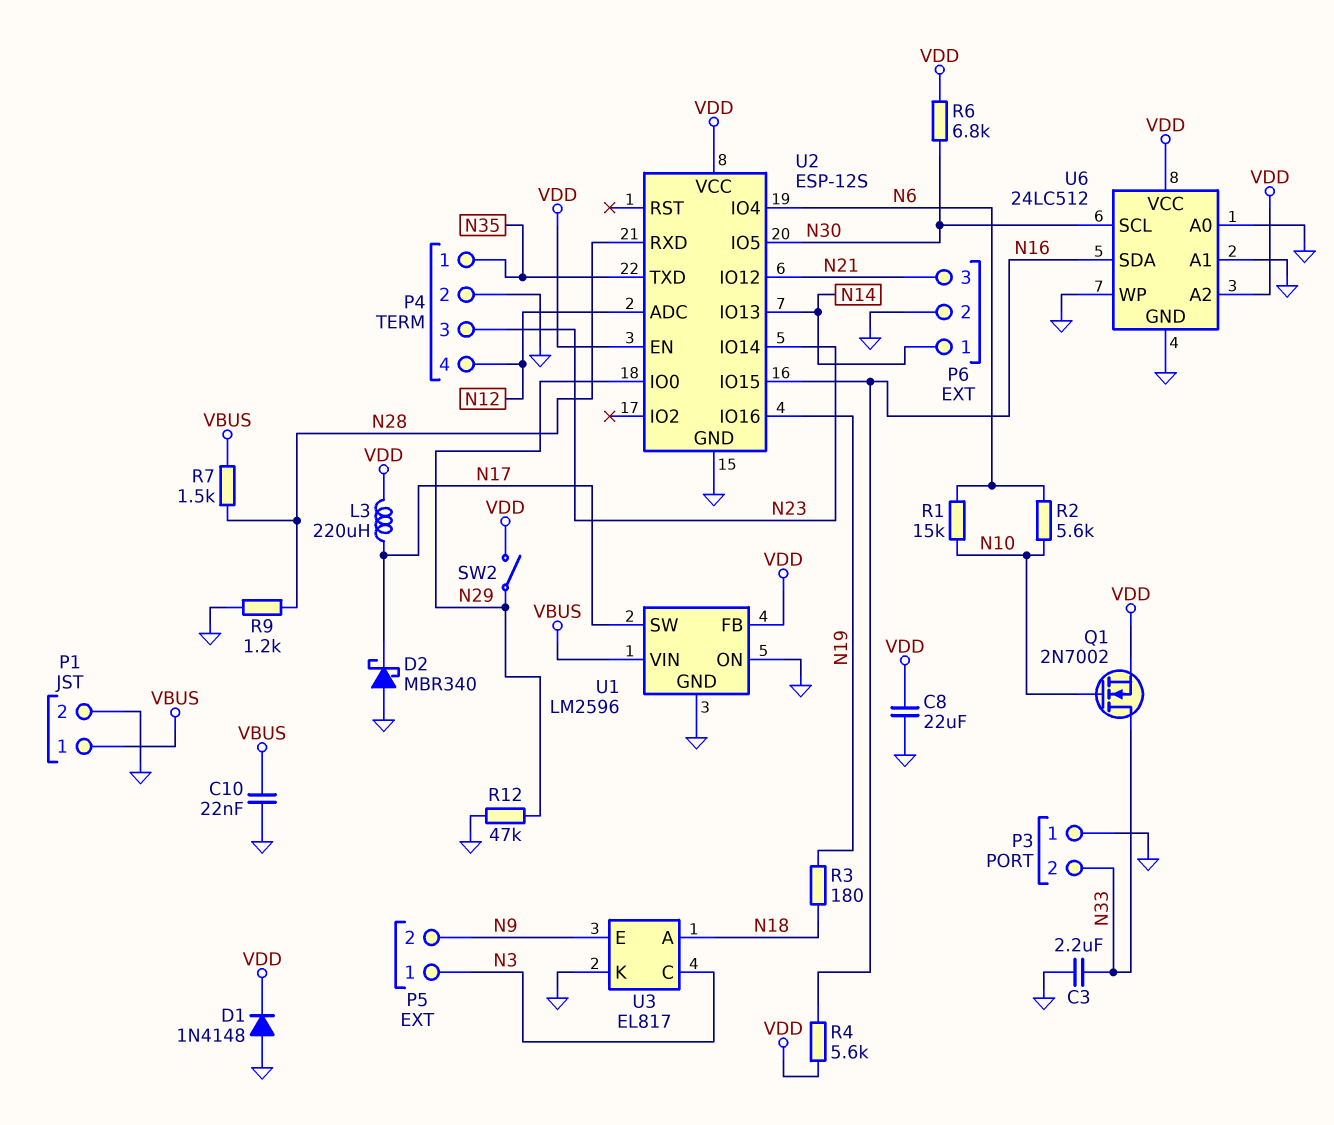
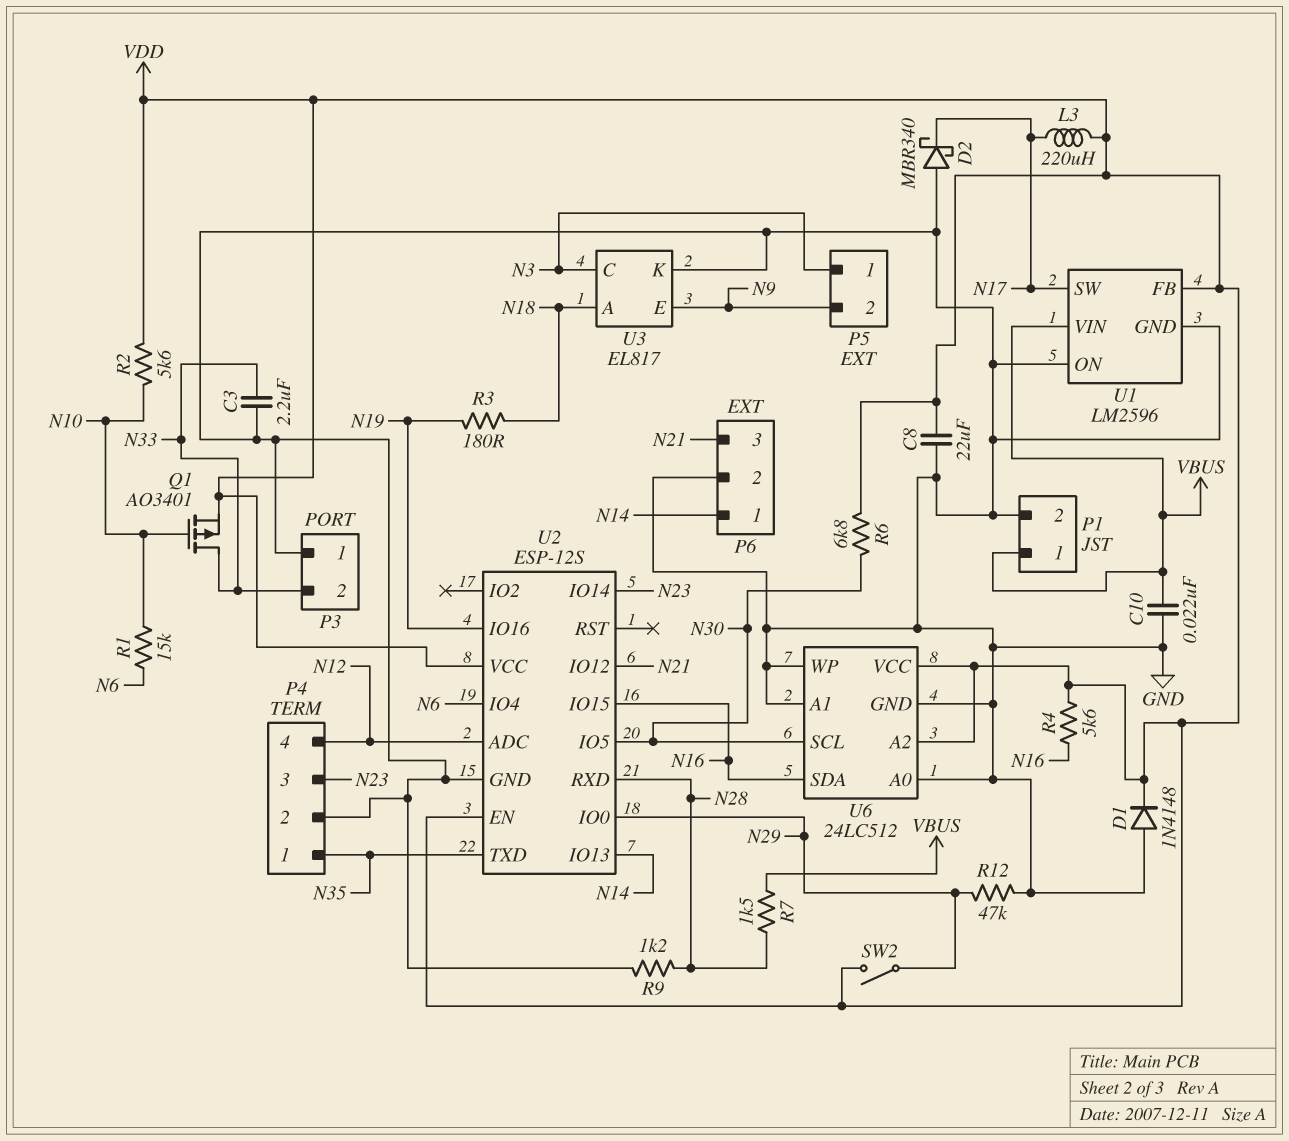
Q1: NMOS 2N7002 (G N10, D N33, S VDD) -> PMOS AO3401 (G N10, D N33, S VDD)
R2: 5.6k (N6, N10) -> 5.6k (N10, VDD)

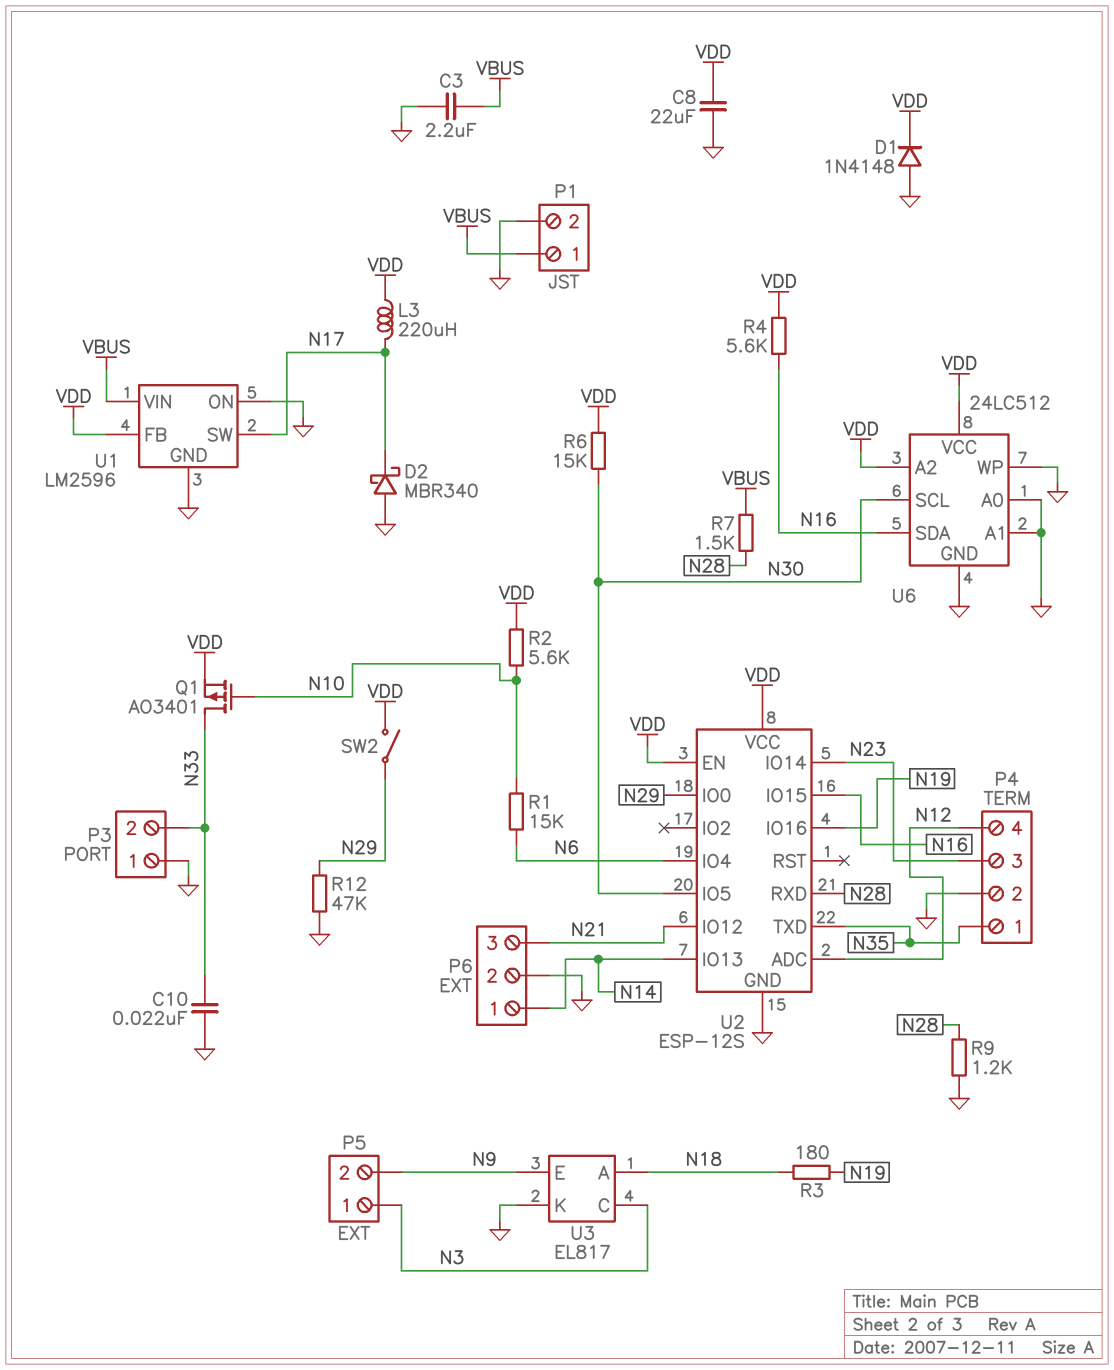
C3: 2.2uF (GND, N33) -> 2.2uF (GND, VBUS)
C10: 22nF (GND, VBUS) -> 22nF (GND, N33)
R6: 6.8k (N30, VDD) -> 15k (N30, VDD)

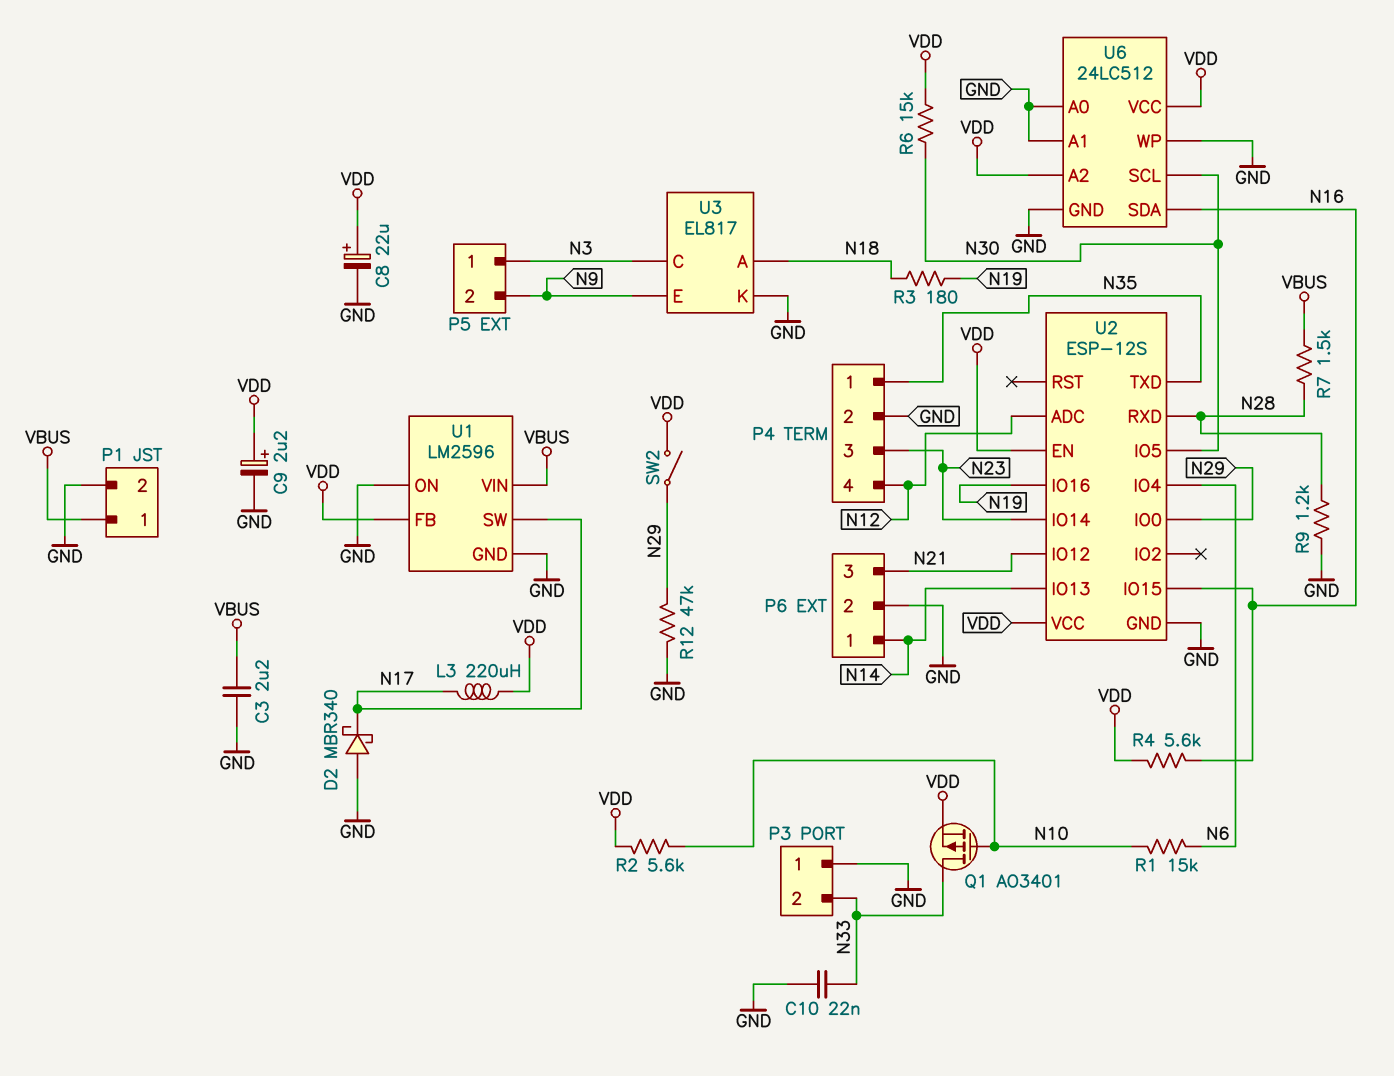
C8: 22uF (GND, VDD) -> 22uF (plus VDD, minus GND)
C9: none -> 2.2uF (plus VDD, minus GND)
D1: diode 1N4148 (A GND, K VDD) -> none

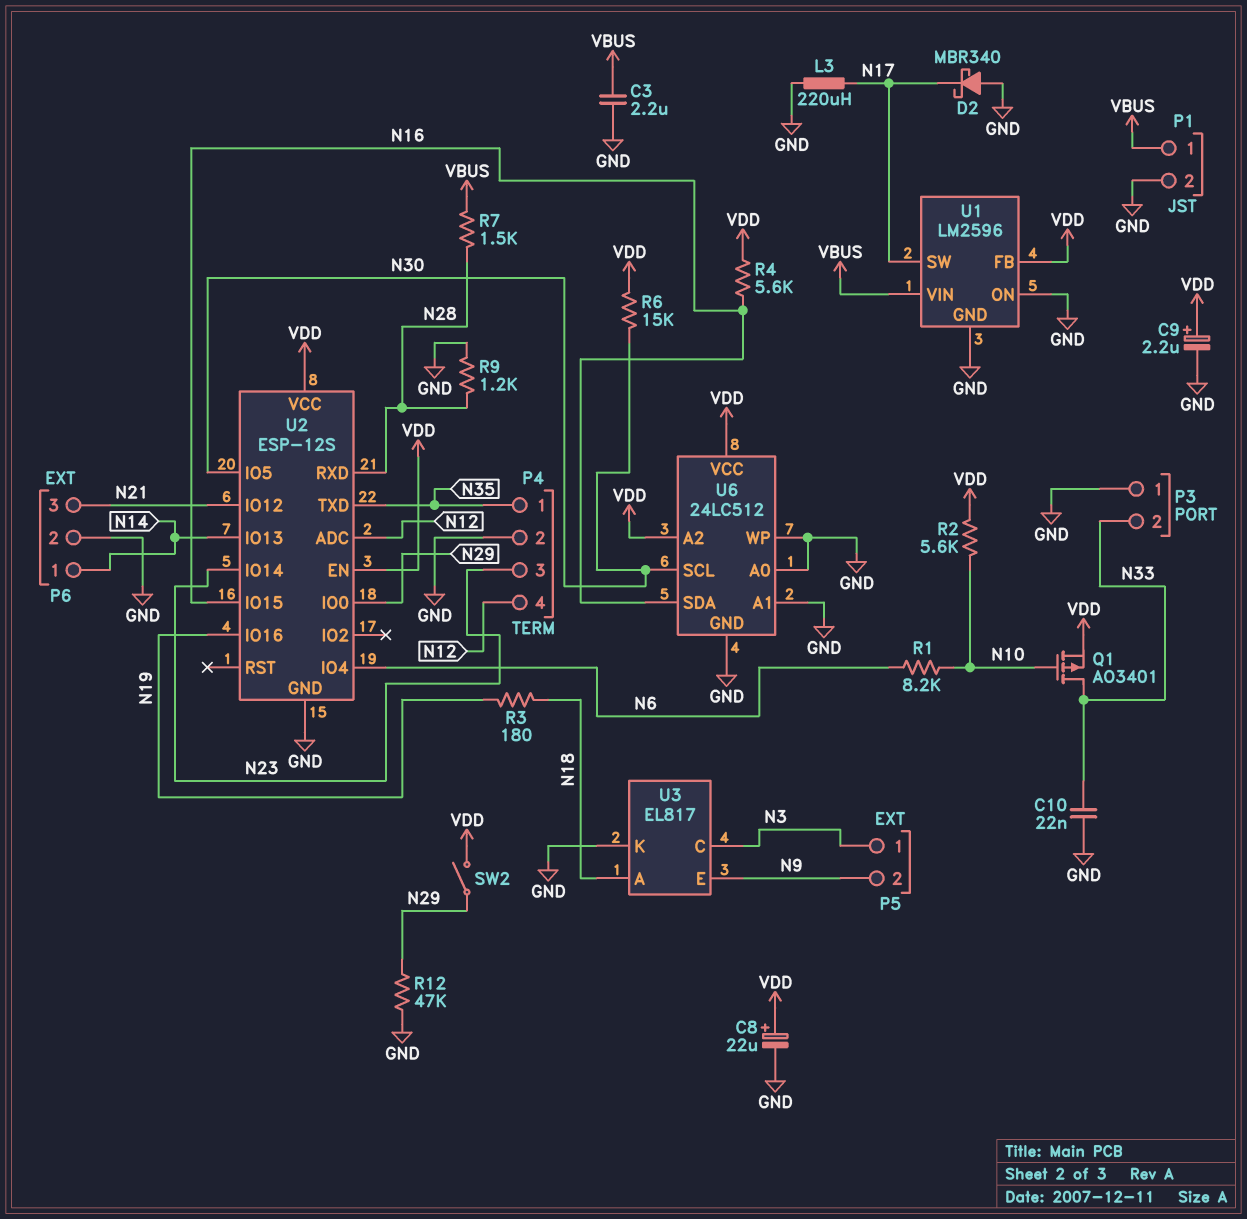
L3: 220uH (N17, VDD) -> 220uH (GND, N17)
R1: 15k (N6, N10) -> 8.2k (N6, N10)

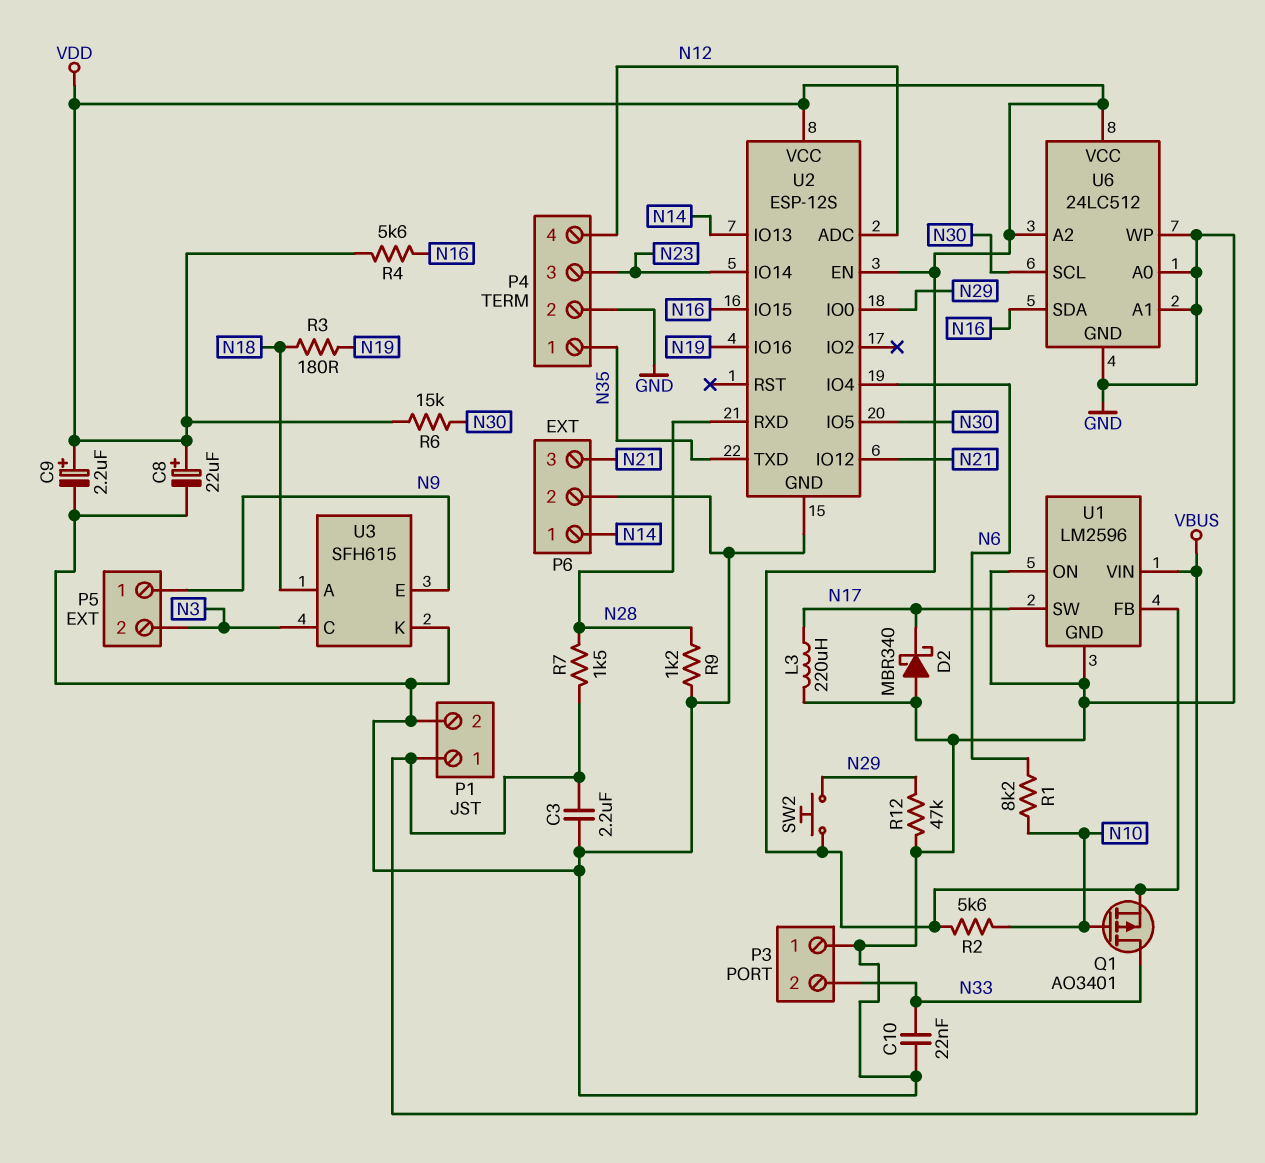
P5 pin 1: N3 -> N9
P5 pin 2: N9 -> N3
SW2: switch (N29, VDD) -> button (N29, VDD)
U3: EL817 -> SFH615

